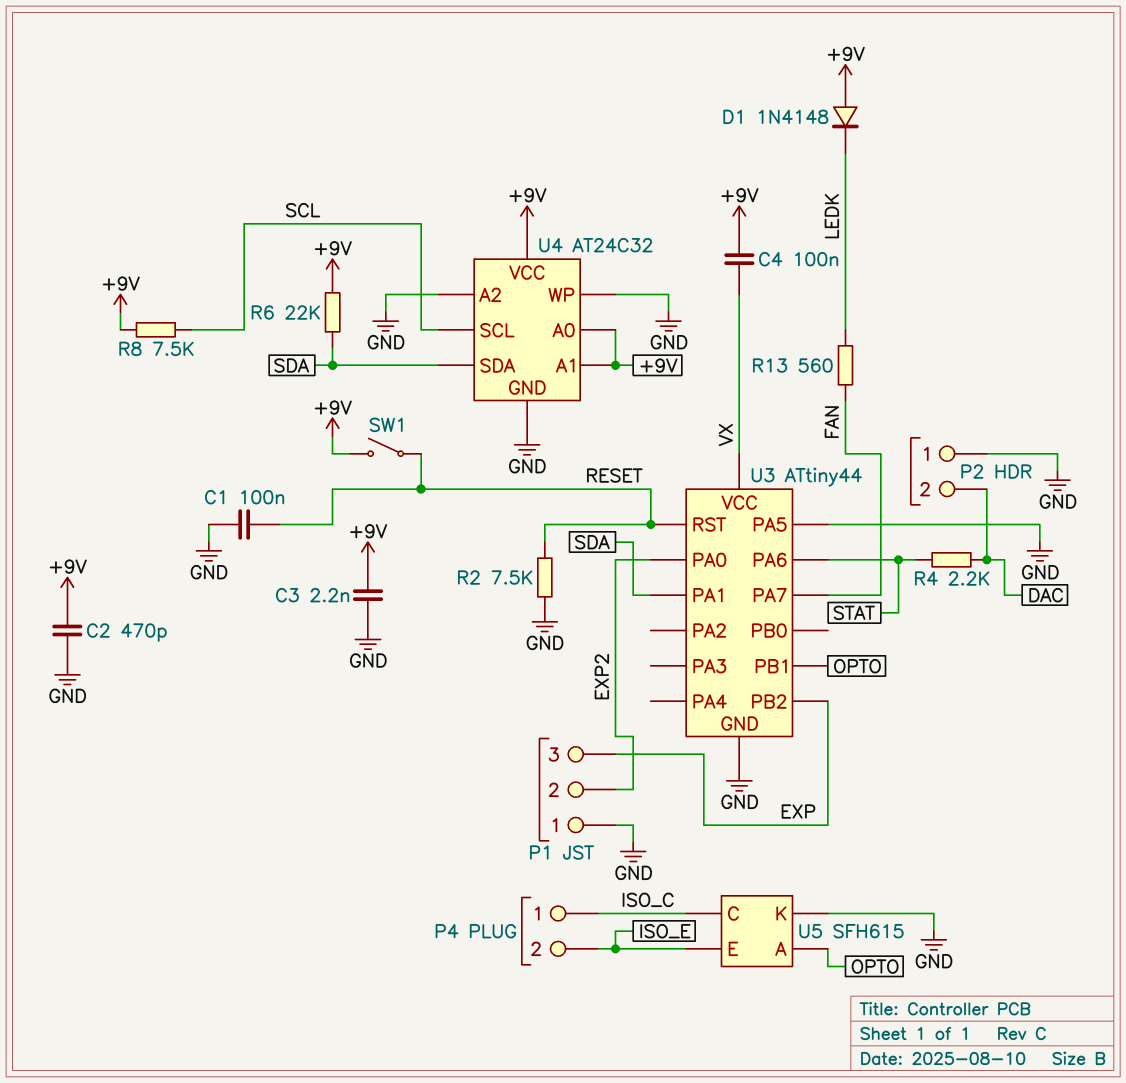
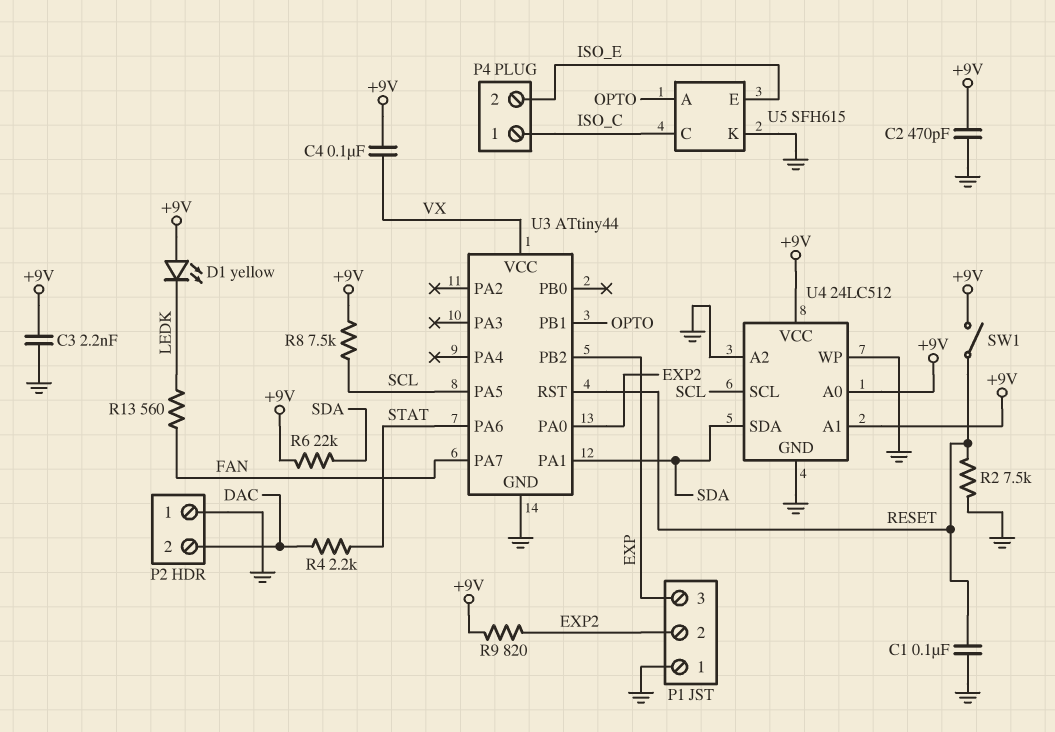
D1: diode 1N4148 (A +9V, K LEDK) -> LED yellow (A +9V, K LEDK)
R9: none -> 820 (+9V, EXP2)
U3 pin PA5: GND -> SCL
U4: AT24C32 -> 24LC512

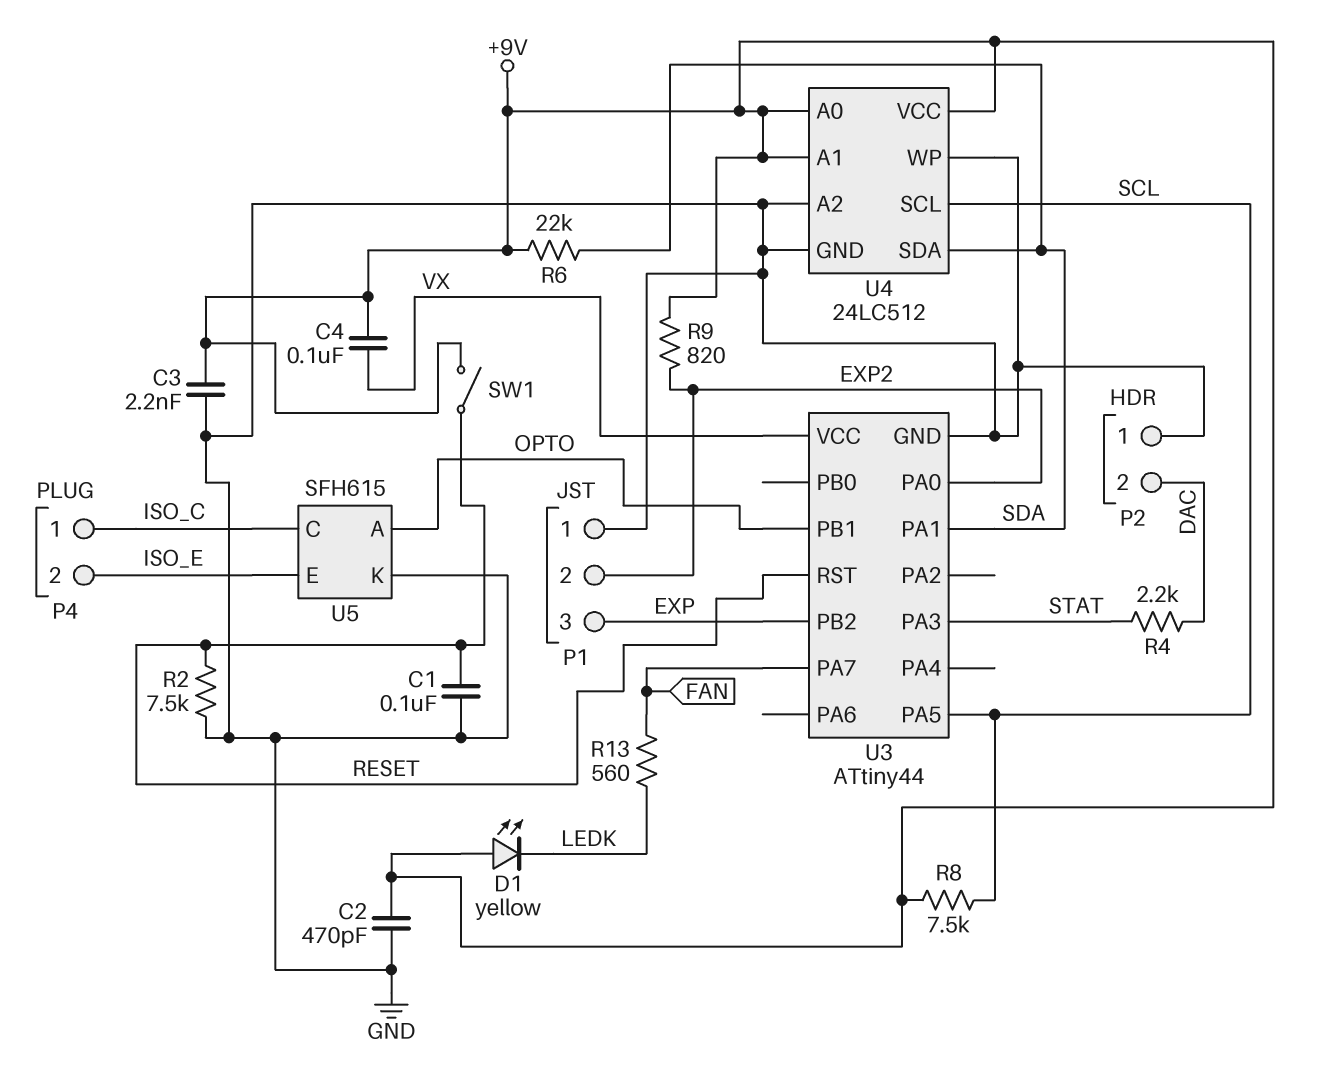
U3 pin PA3: none -> STAT
U3 pin PA6: STAT -> none

